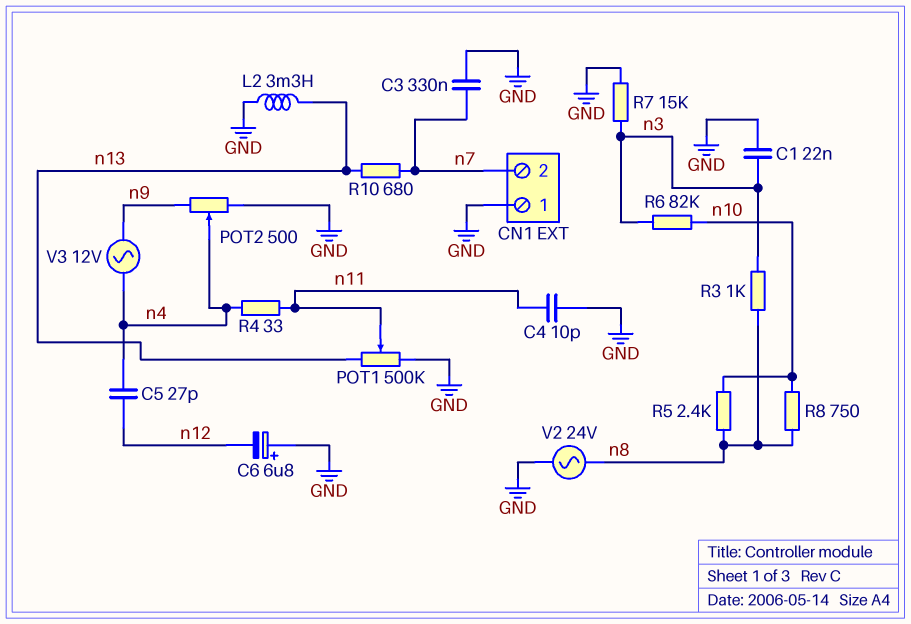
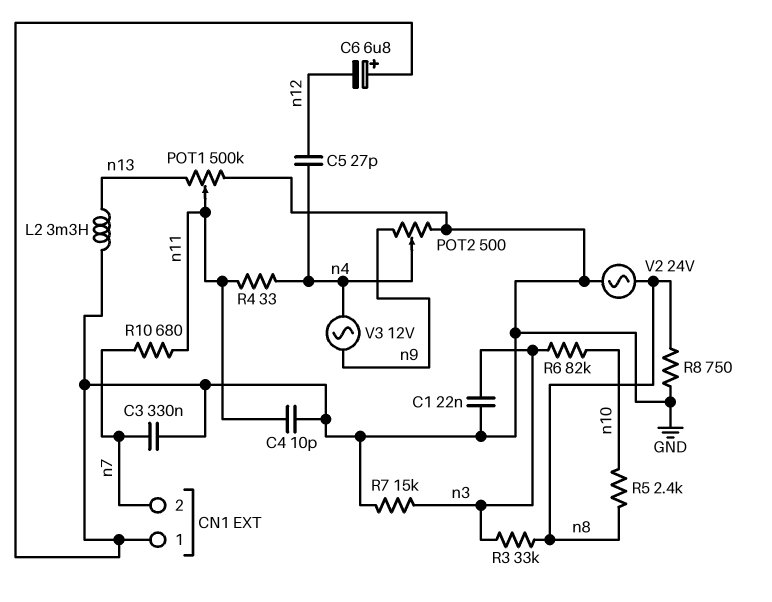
R3: 1k (n3, n8) -> 33k (n3, n8)
R8: 750 (n8, n10) -> 750 (GND, n8)
R10: 680 (n7, n13) -> 680 (n7, n11)

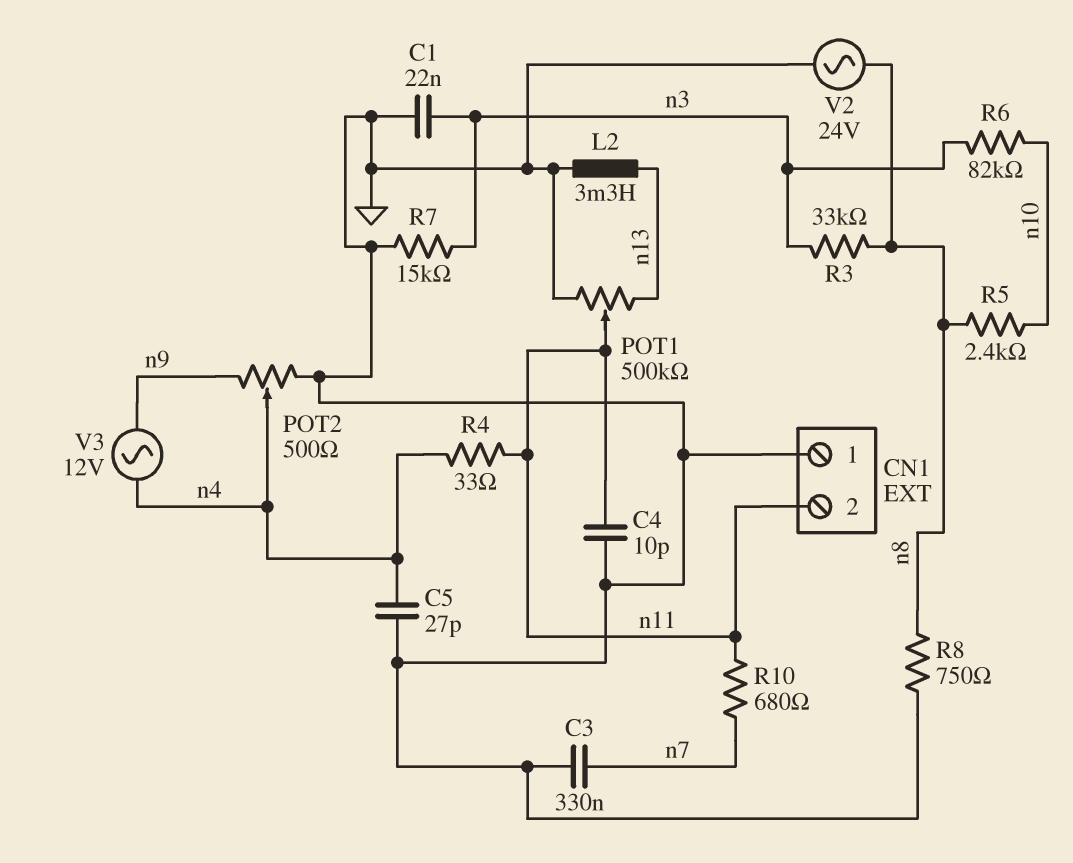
C5: 27pF (n4, n12) -> 27pF (GND, n4)
C6: 6.8uF (plus GND, minus n12) -> none
CN1 pin 2: n7 -> n11

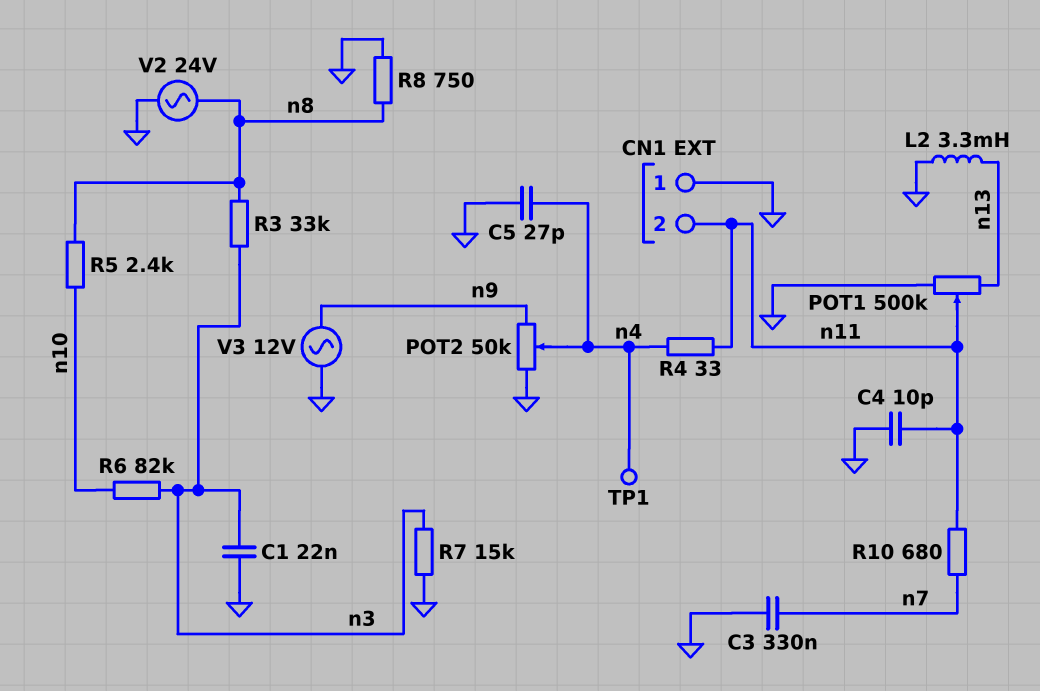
POT2: 500 (GND, n9, wiper n4) -> 50k (GND, n9, wiper n4)
TP1: none -> test point (n4)
V3: AC 12V (n4, n9) -> AC 12V (GND, n9)

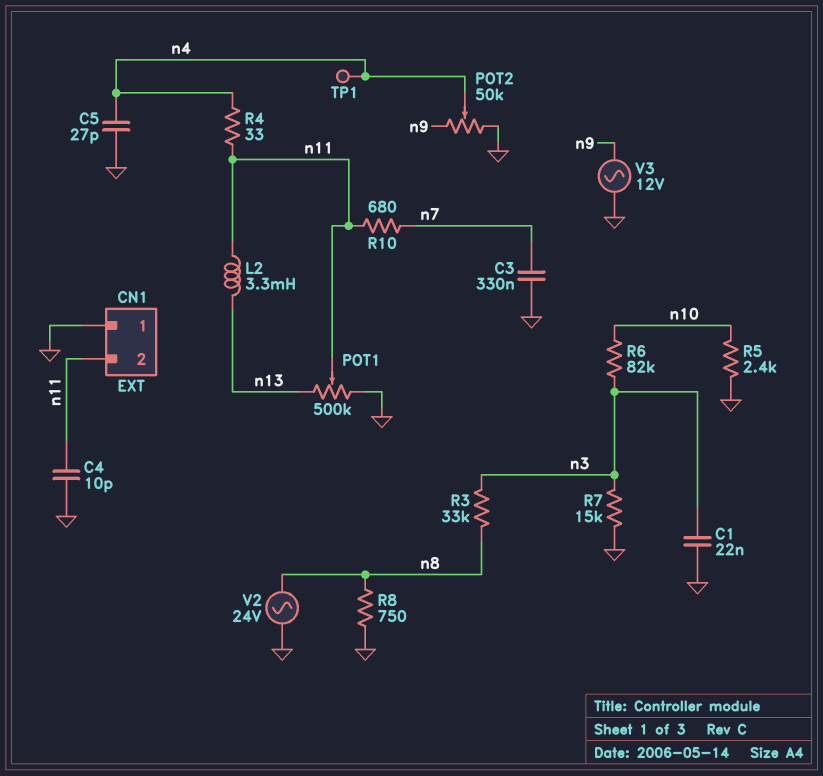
L2: 3.3mH (GND, n13) -> 3.3mH (n11, n13)
R5: 2.4k (n8, n10) -> 2.4k (GND, n10)

